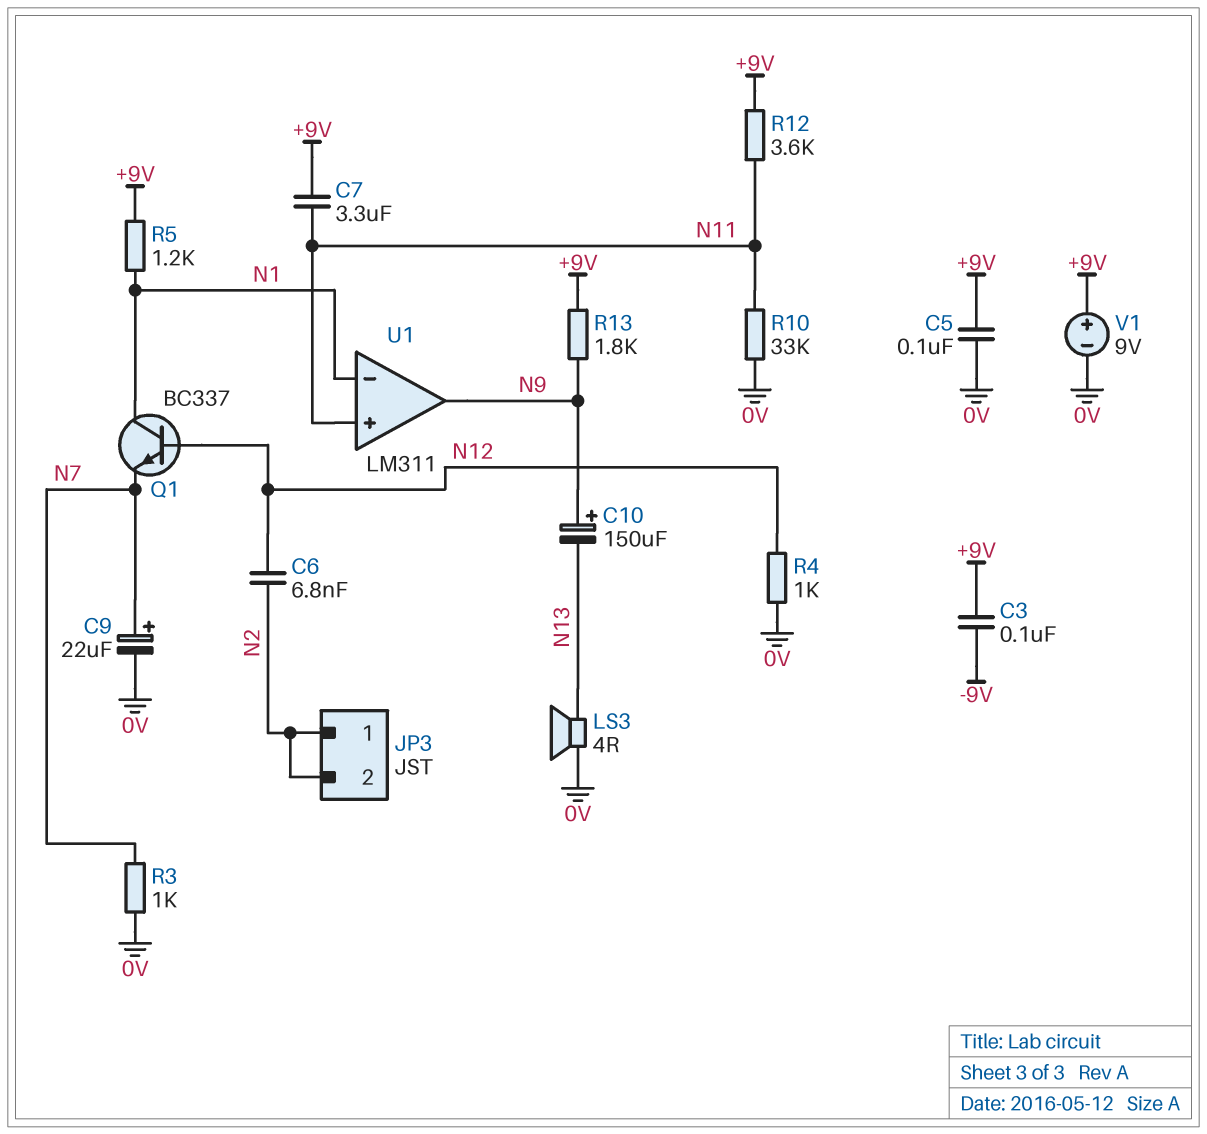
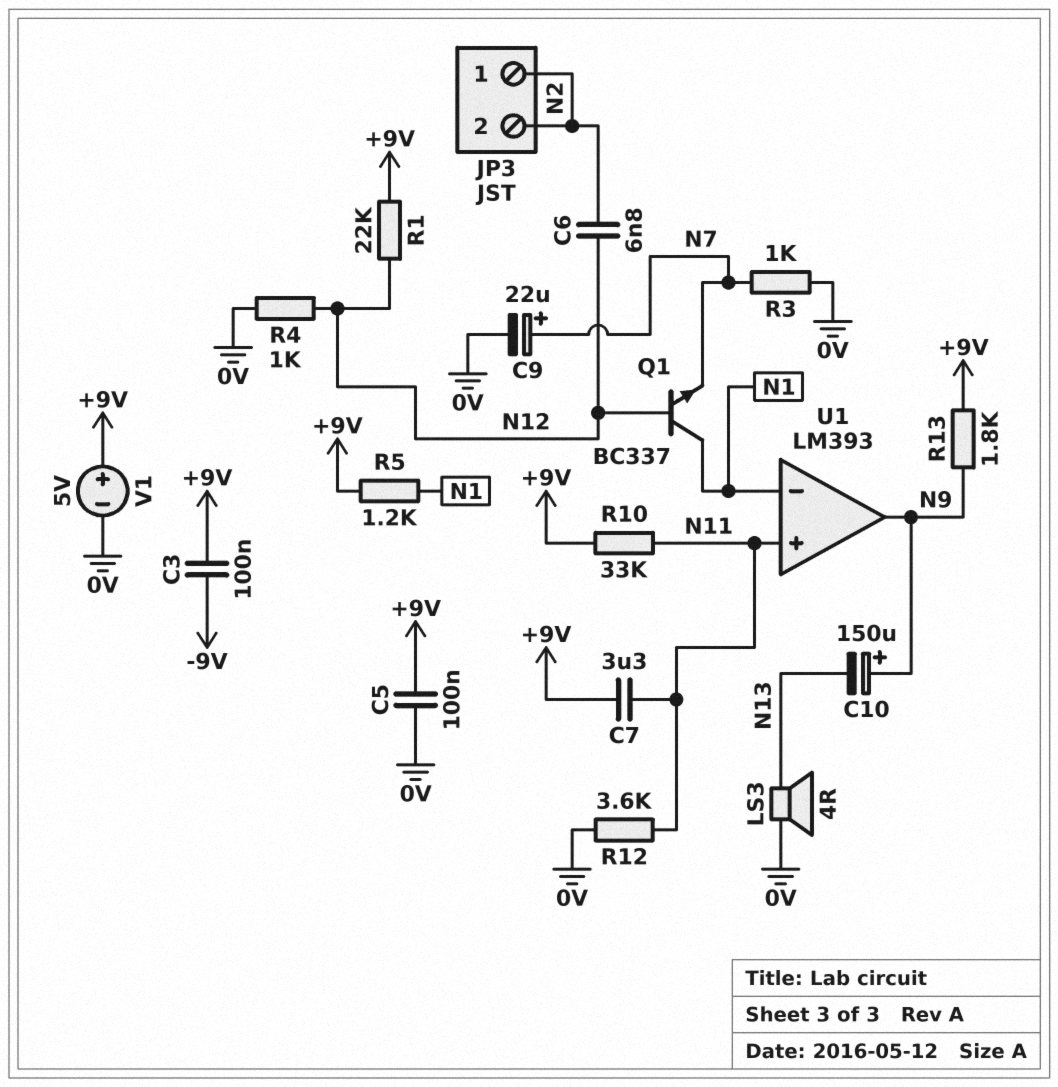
R1: none -> 22k (+9V, N12)
R10: 33k (0V, N11) -> 33k (+9V, N11)
R12: 3.6k (+9V, N11) -> 3.6k (0V, N11)
U1: LM311 -> LM393
V1: 9V (plus +9V, minus 0V) -> 5V (plus +9V, minus 0V)

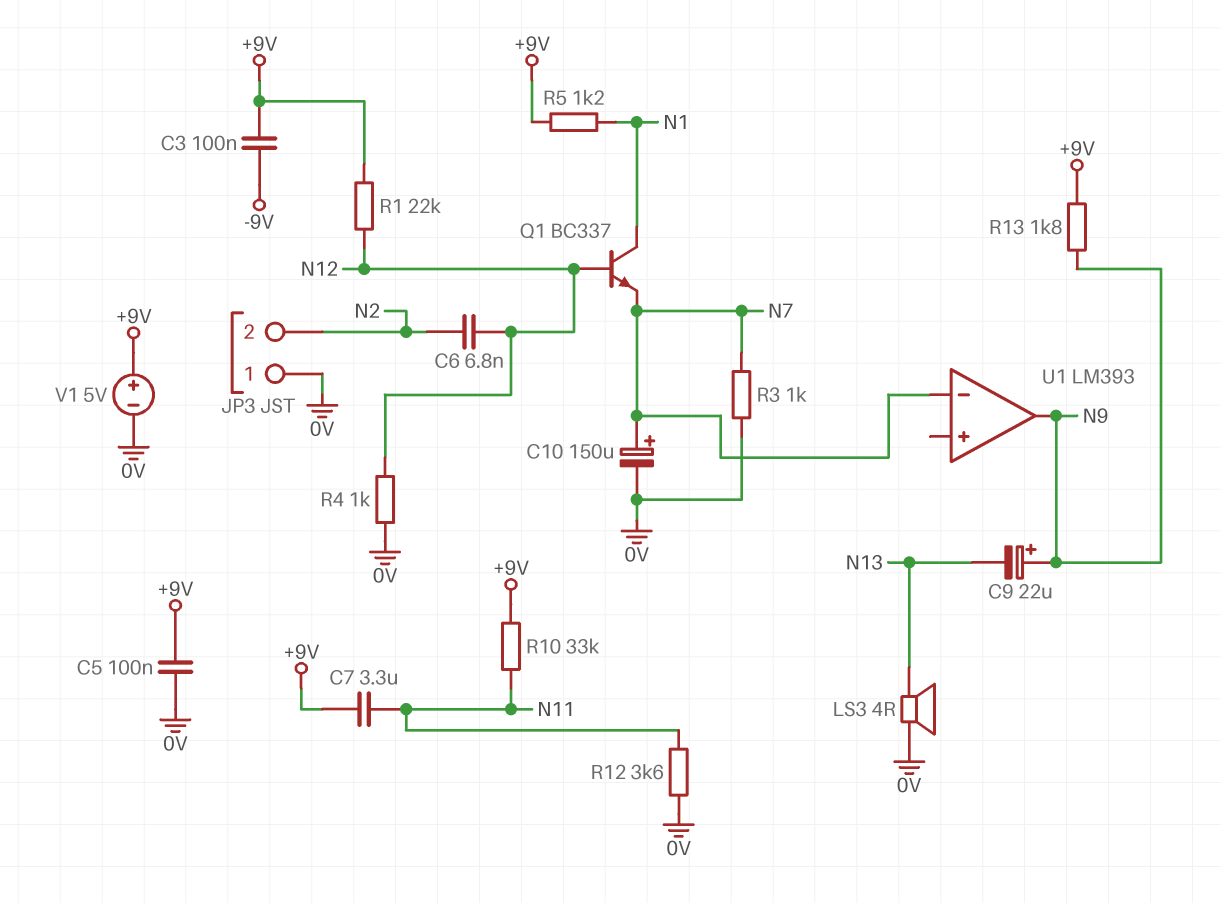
C9: 22uF (plus N7, minus 0V) -> 22uF (plus N9, minus N13)
C10: 150uF (plus N9, minus N13) -> 150uF (plus N7, minus 0V)
JP3 pin 1: N2 -> 0V
U1 pin in+: N11 -> none
U1 pin in-: N1 -> N7

